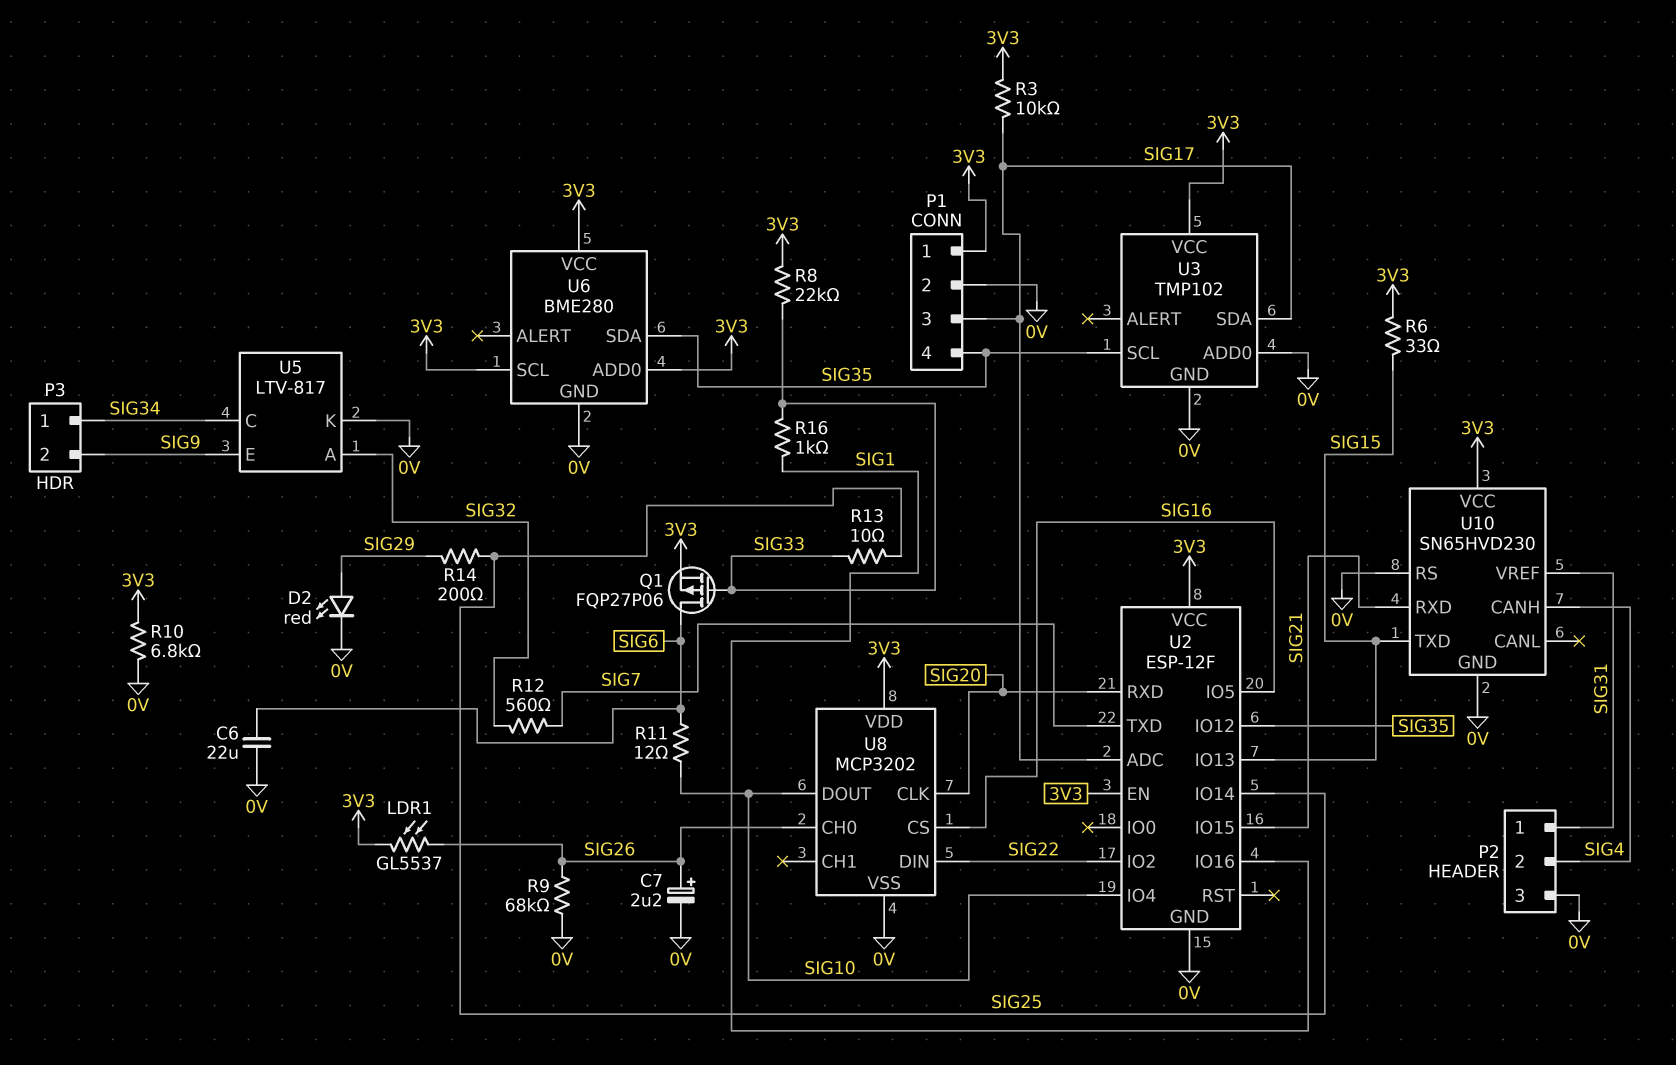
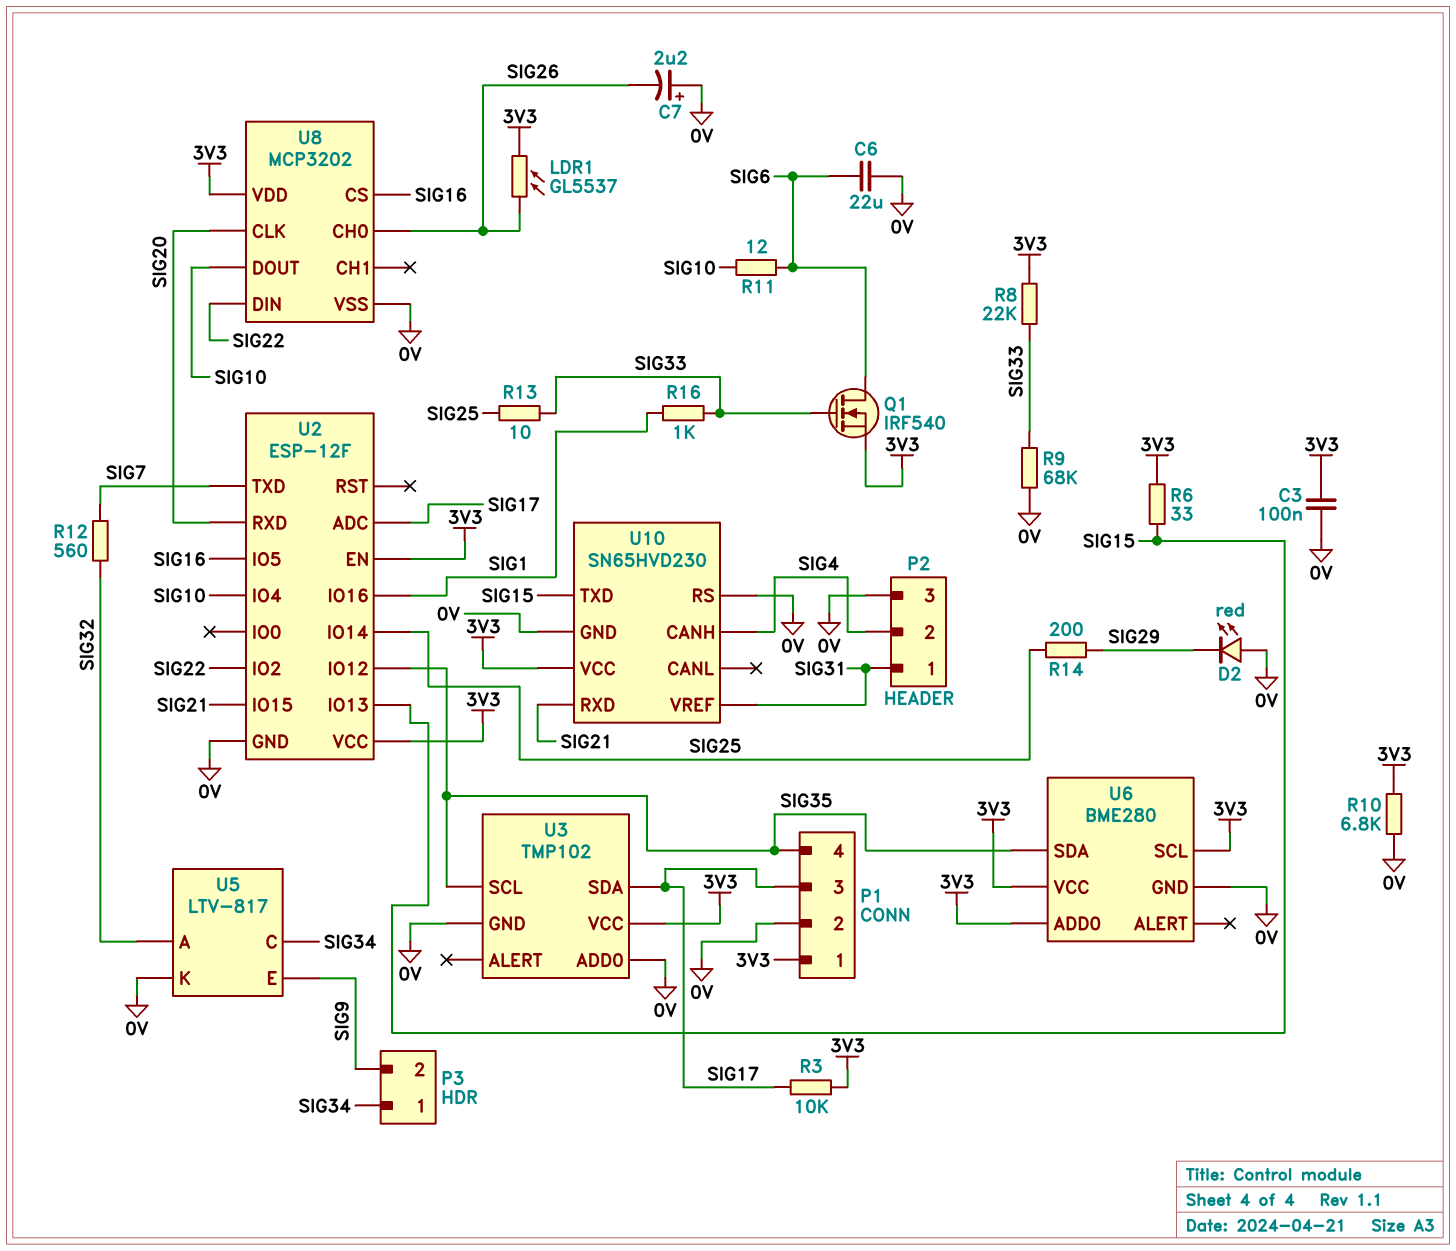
C3: none -> 100nF (0V, 3V3)
C7: 2.2uF (plus SIG26, minus 0V) -> 2.2uF (plus 0V, minus SIG26)
D2: LED red (A SIG29, K 0V) -> LED red (A 0V, K SIG29)
Q1: PMOS FQP27P06 (G SIG33, D SIG6, S 3V3) -> NMOS IRF540 (G SIG33, D SIG6, S 3V3)
R9: 68k (0V, SIG26) -> 68k (0V, SIG33)

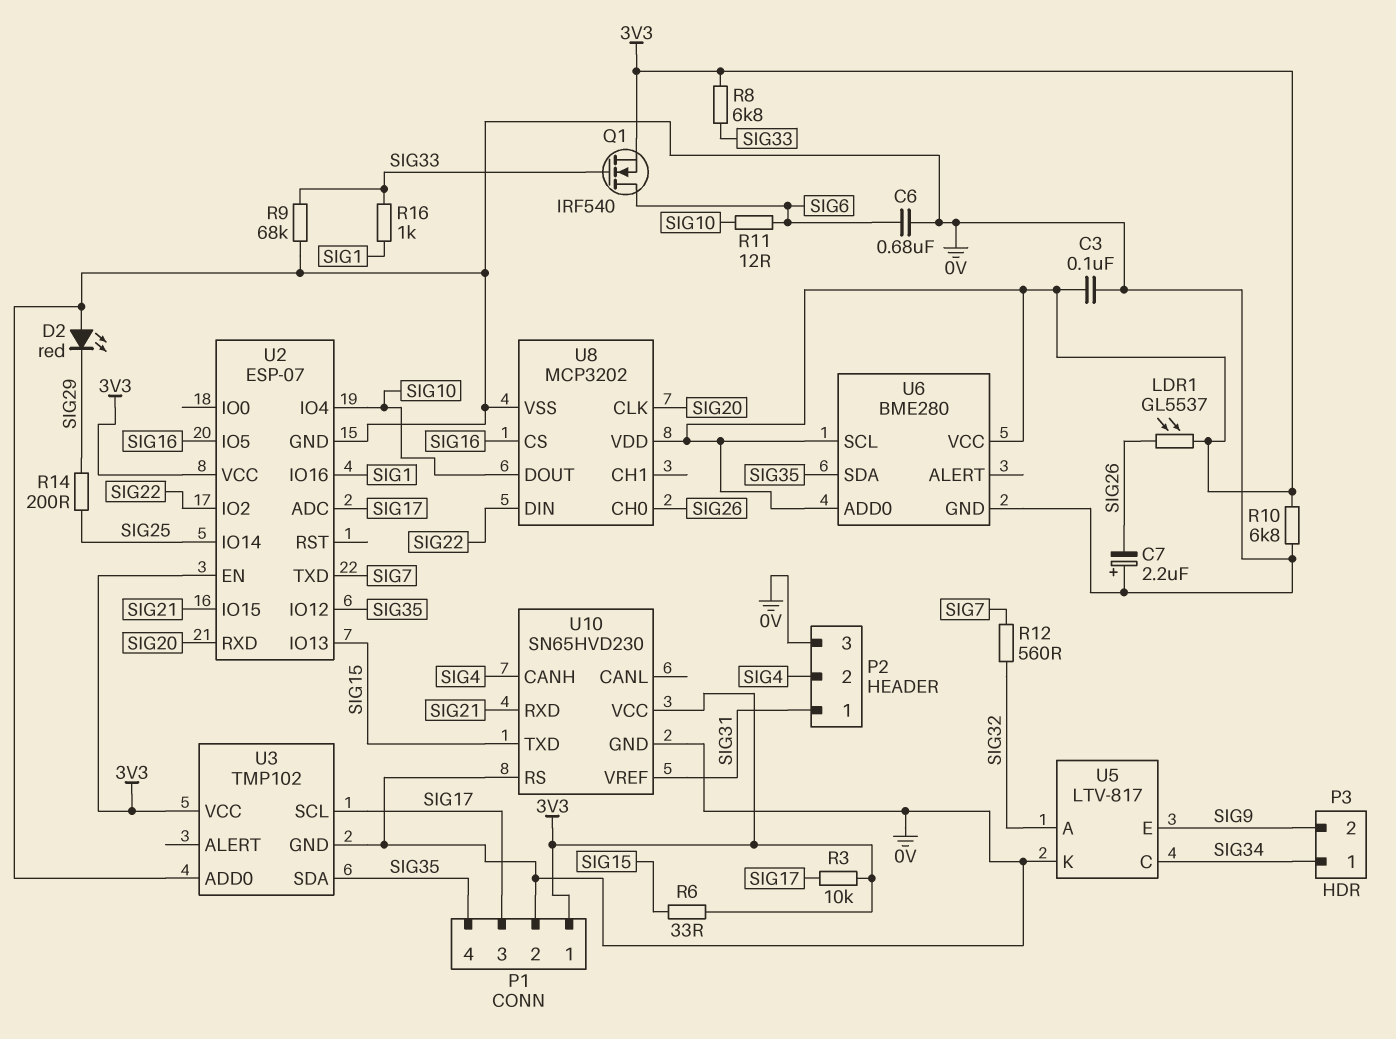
C6: 22uF (0V, SIG6) -> 680nF (0V, SIG6)
R8: 22k (3V3, SIG33) -> 6.8k (3V3, SIG33)
R13: 10 (SIG25, SIG33) -> none
U2: ESP-12F -> ESP-07
U3 pin SCL: SIG35 -> SIG17
U3 pin SDA: SIG17 -> SIG35

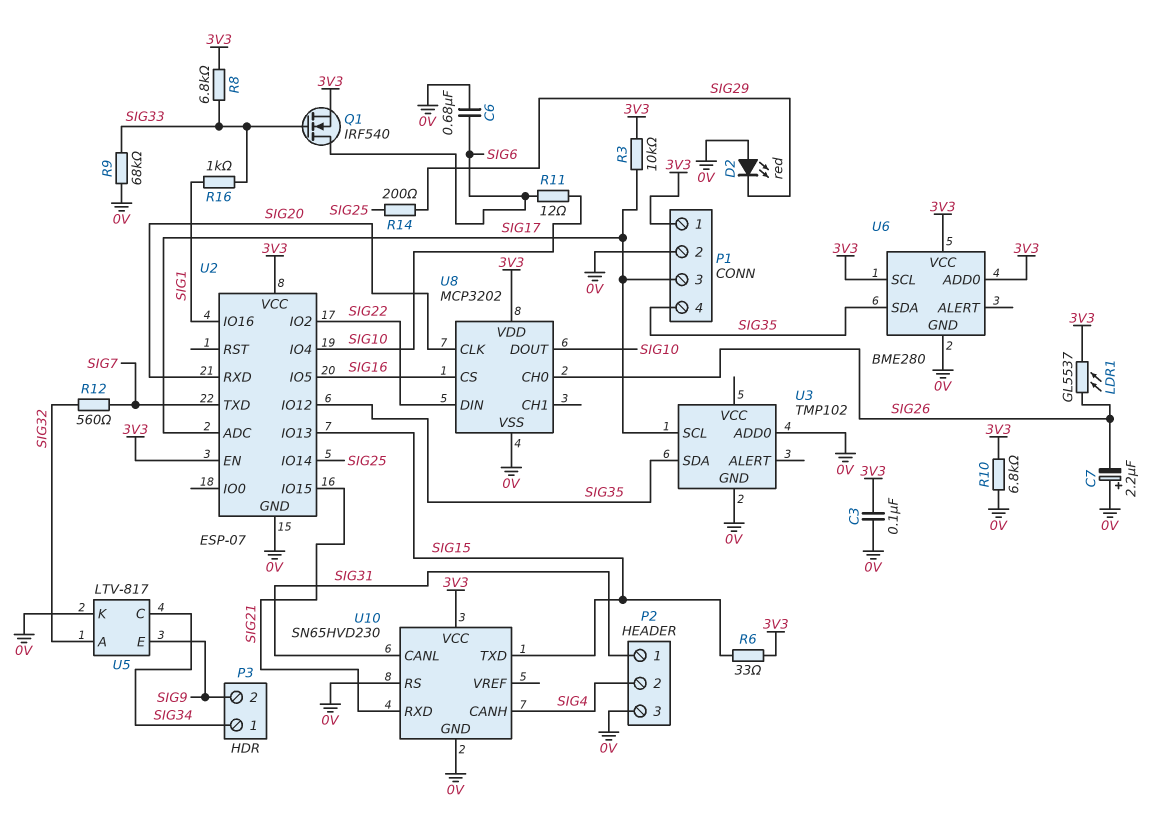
U3 pin VCC: 3V3 -> none
U10 pin CANL: none -> SIG31
U10 pin VREF: SIG31 -> none

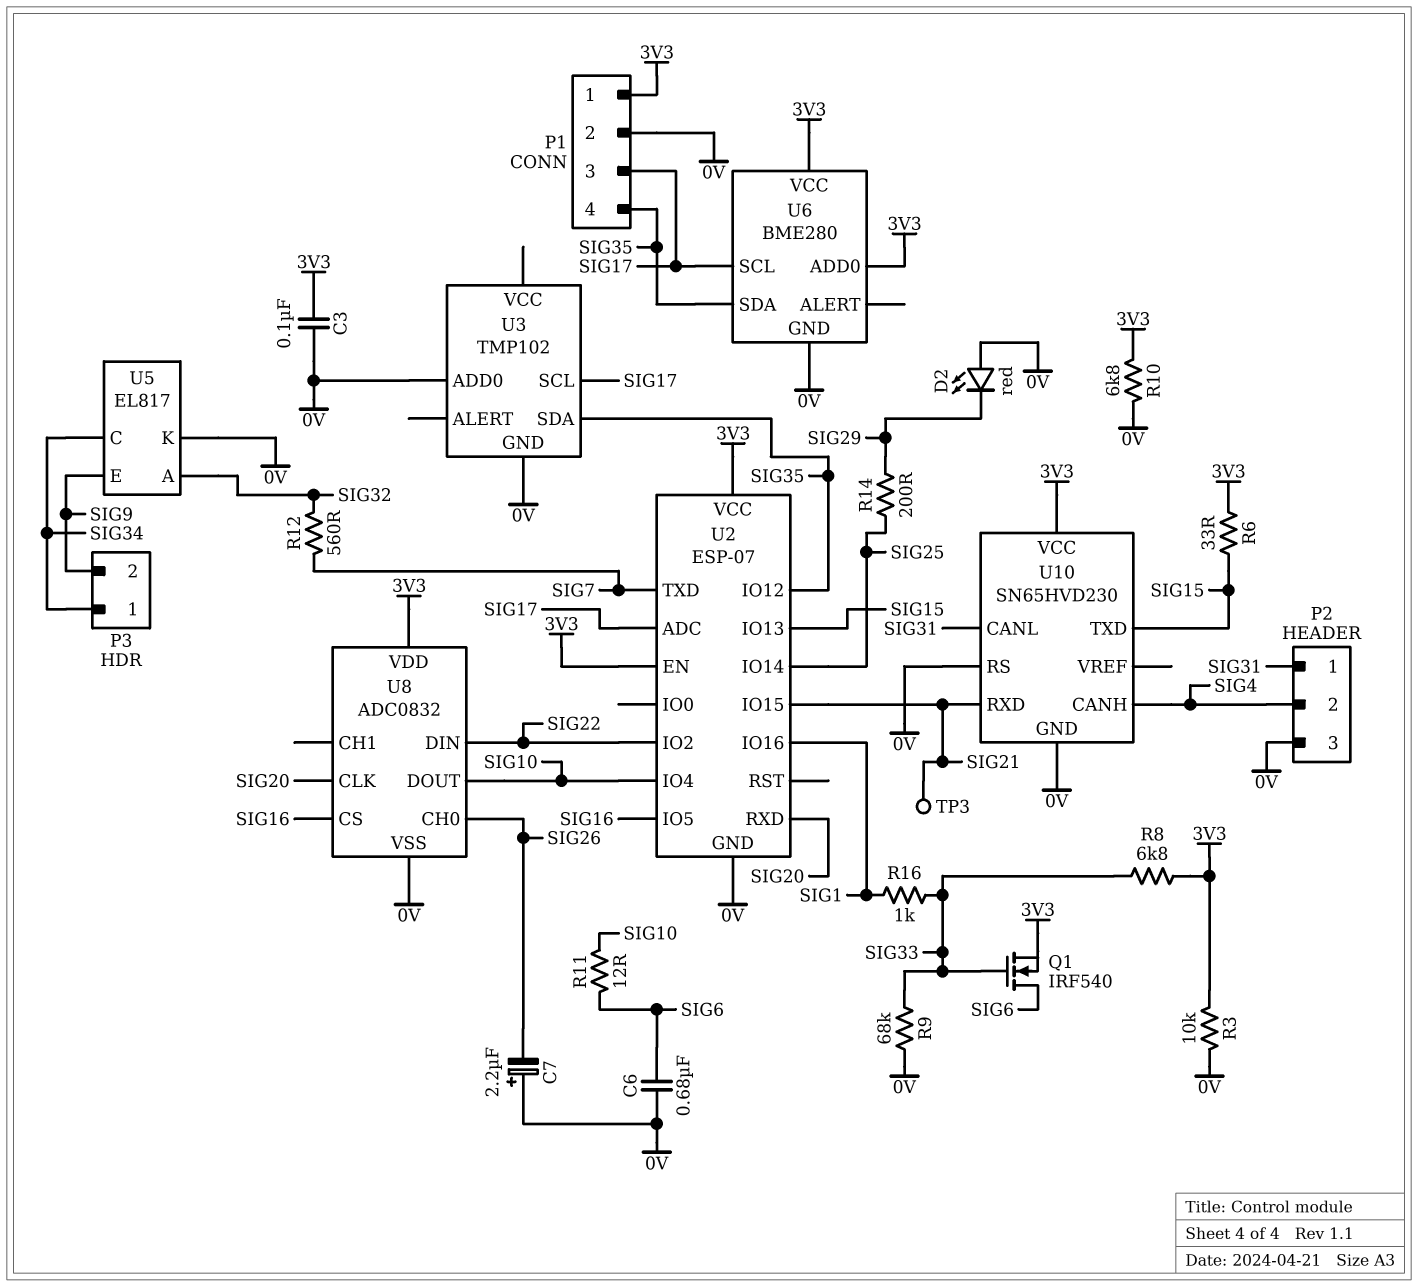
LDR1: GL5537 (3V3, SIG26) -> none
R3: 10k (3V3, SIG17) -> 10k (0V, 3V3)
TP3: none -> test point (SIG21)
U5: LTV-817 -> EL817
U6 pin SCL: 3V3 -> SIG17
U8: MCP3202 -> ADC0832

